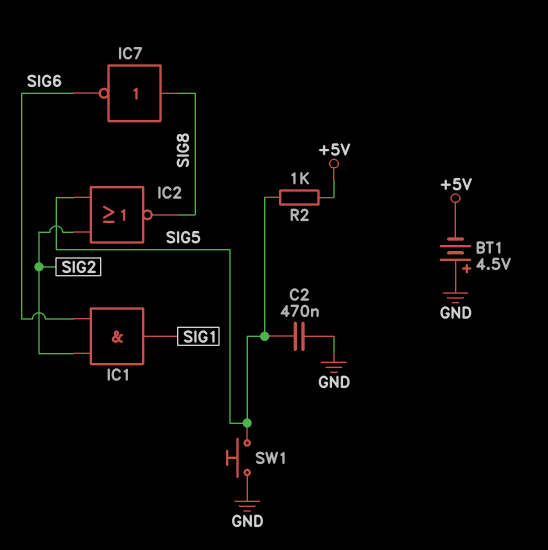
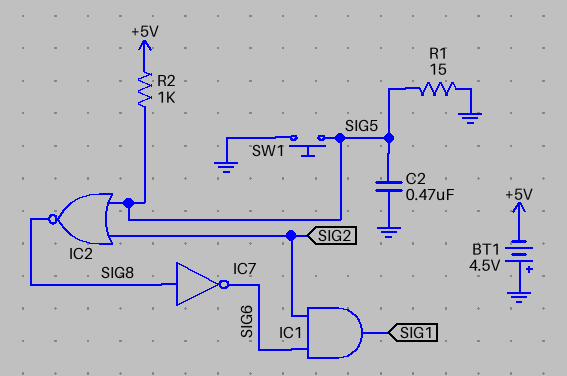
R1: none -> 15 (GND, SIG5)

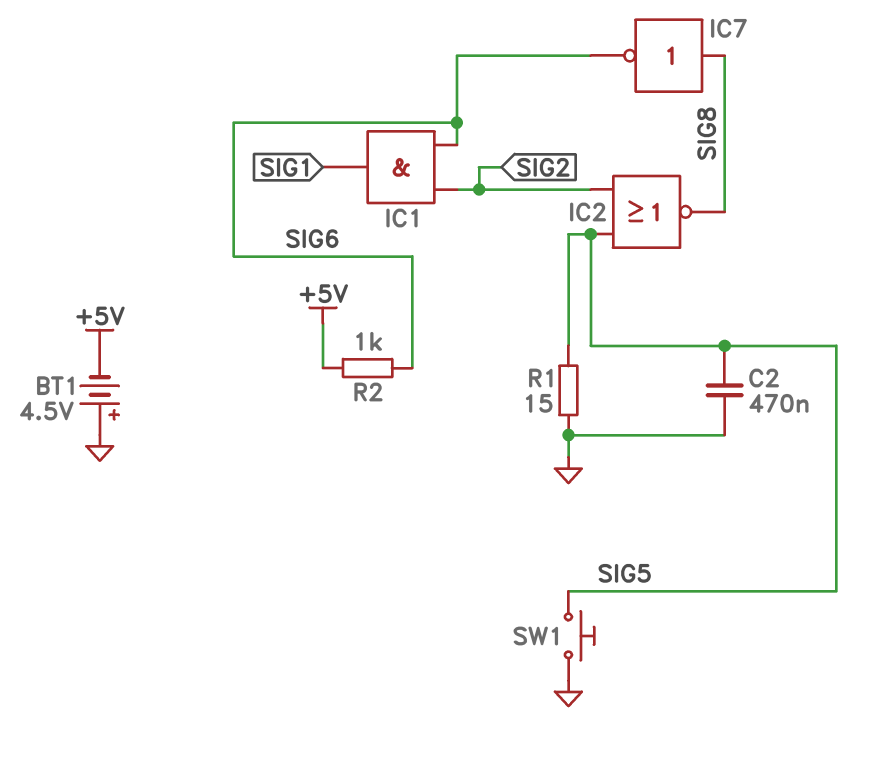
R2: 1k (+5V, SIG5) -> 1k (+5V, SIG6)

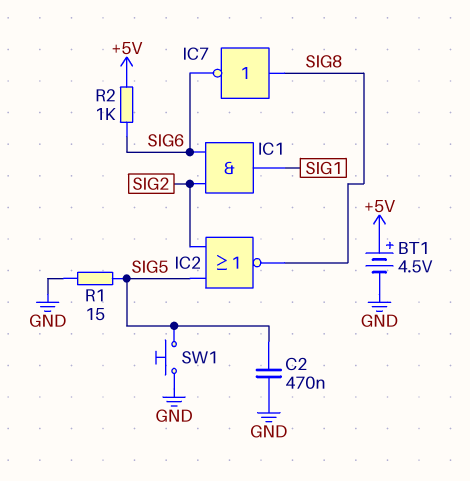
BT1: 4.5V (plus GND, minus +5V) -> 4.5V (plus +5V, minus GND)

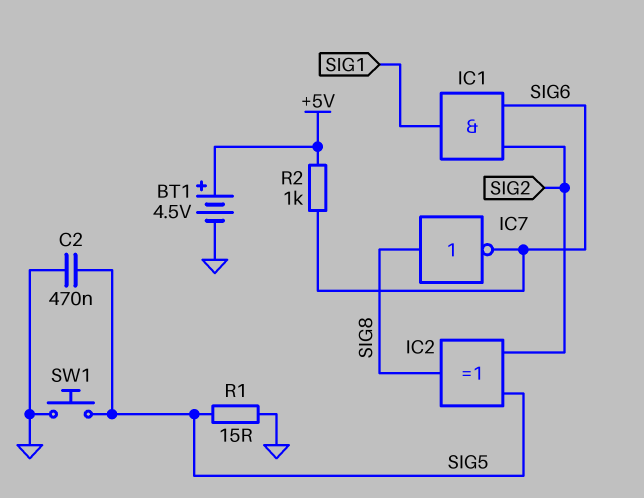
IC2: NOR (in SIG2, in SIG5, out SIG8) -> XOR (in SIG2, in SIG5, out SIG8)

